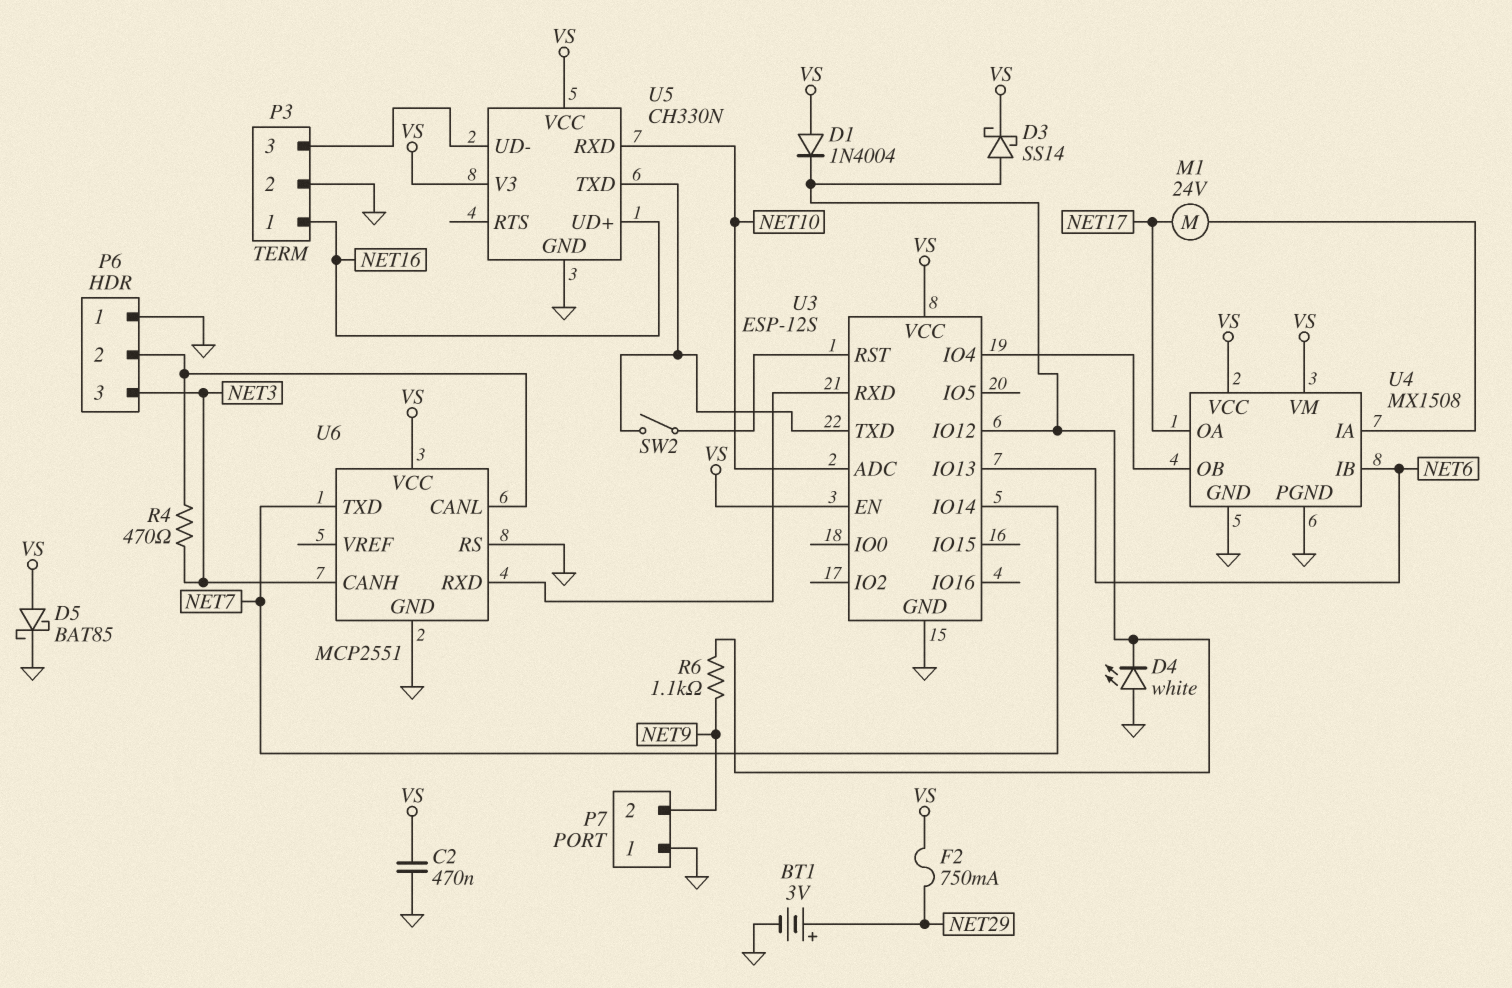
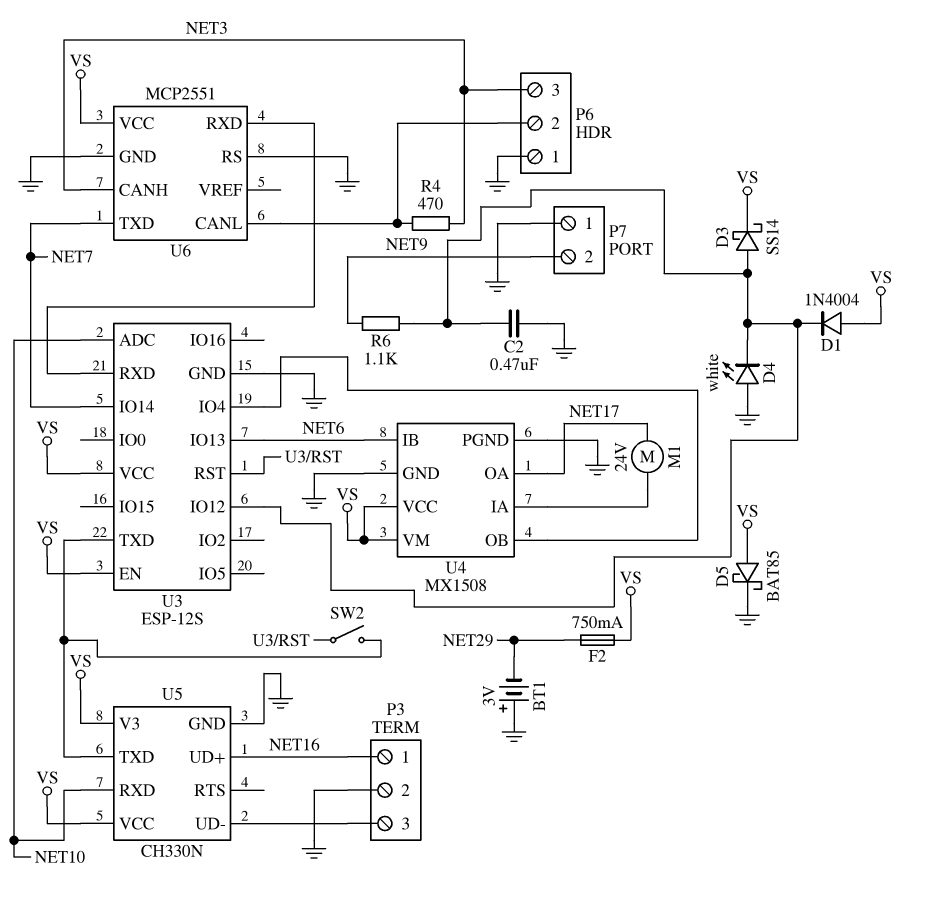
BT1: 3V (plus NET29, minus GND) -> 3V (plus GND, minus NET29)
C2: 470nF (GND, VS) -> 470nF (GND, U3/IO12)

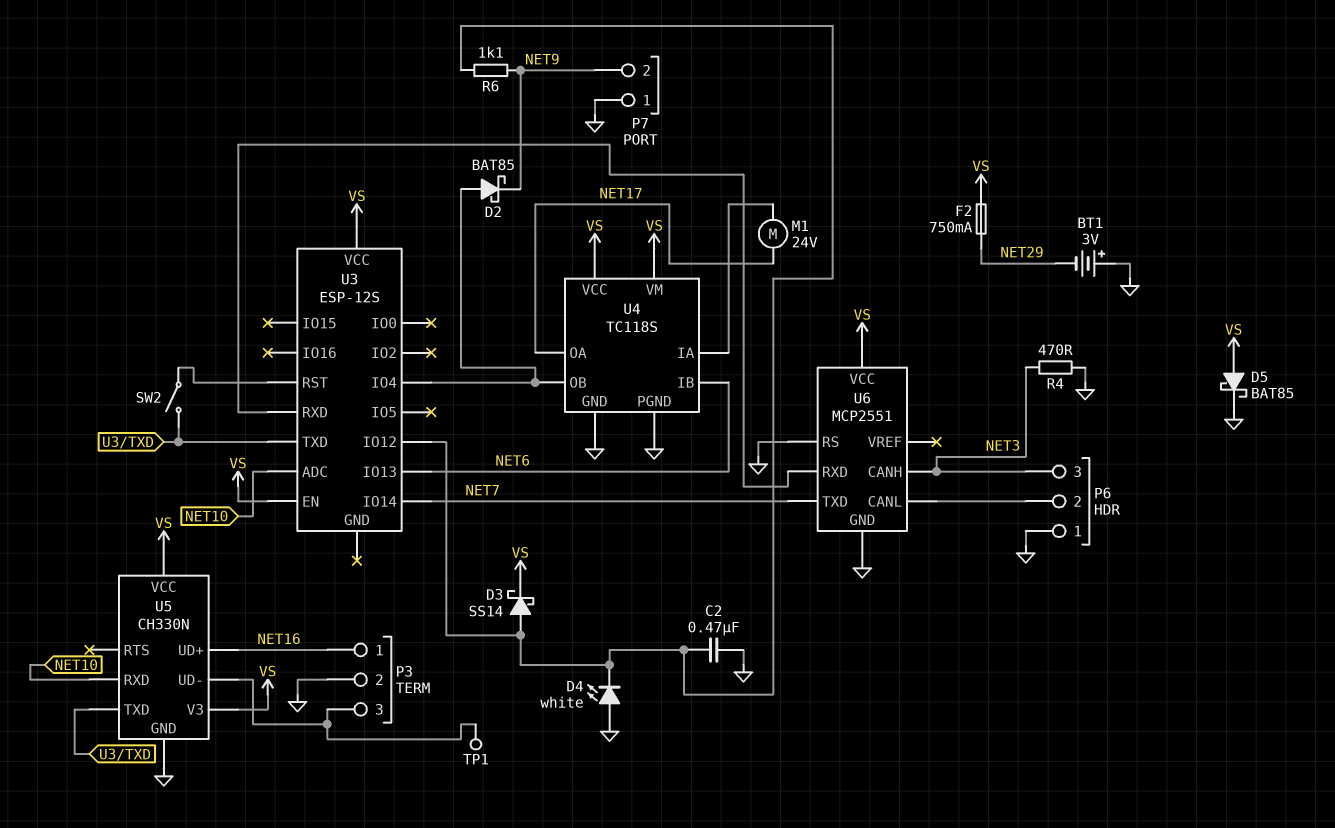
D1: diode 1N4004 (A VS, K U3/IO12) -> none
D2: none -> schottky BAT85 (A U3/IO4, K NET9)
R4: 470 (NET3, P6/2) -> 470 (GND, NET3)
TP1: none -> test point (P3/3)
U3 pin GND: GND -> none
U4: MX1508 -> TC118S

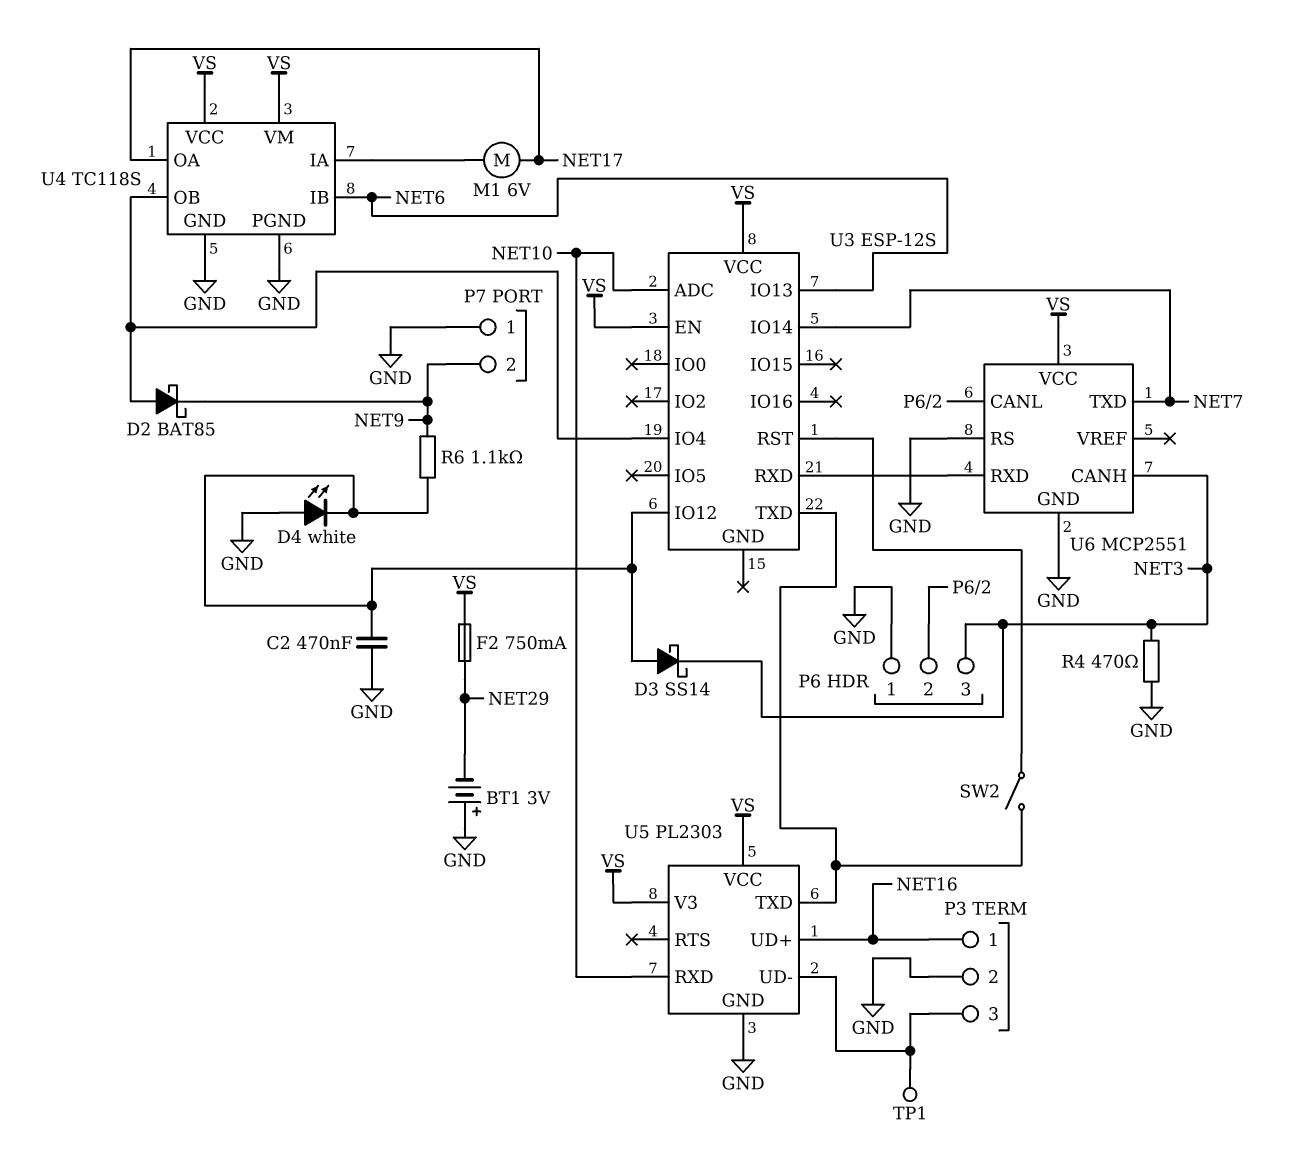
D3: schottky SS14 (A U3/IO12, K VS) -> schottky SS14 (A U3/IO12, K NET3)
D5: schottky BAT85 (A VS, K GND) -> none
M1: motor 24V (NET17, U4/IA) -> motor 6V (NET17, U4/IA)
U5: CH330N -> PL2303

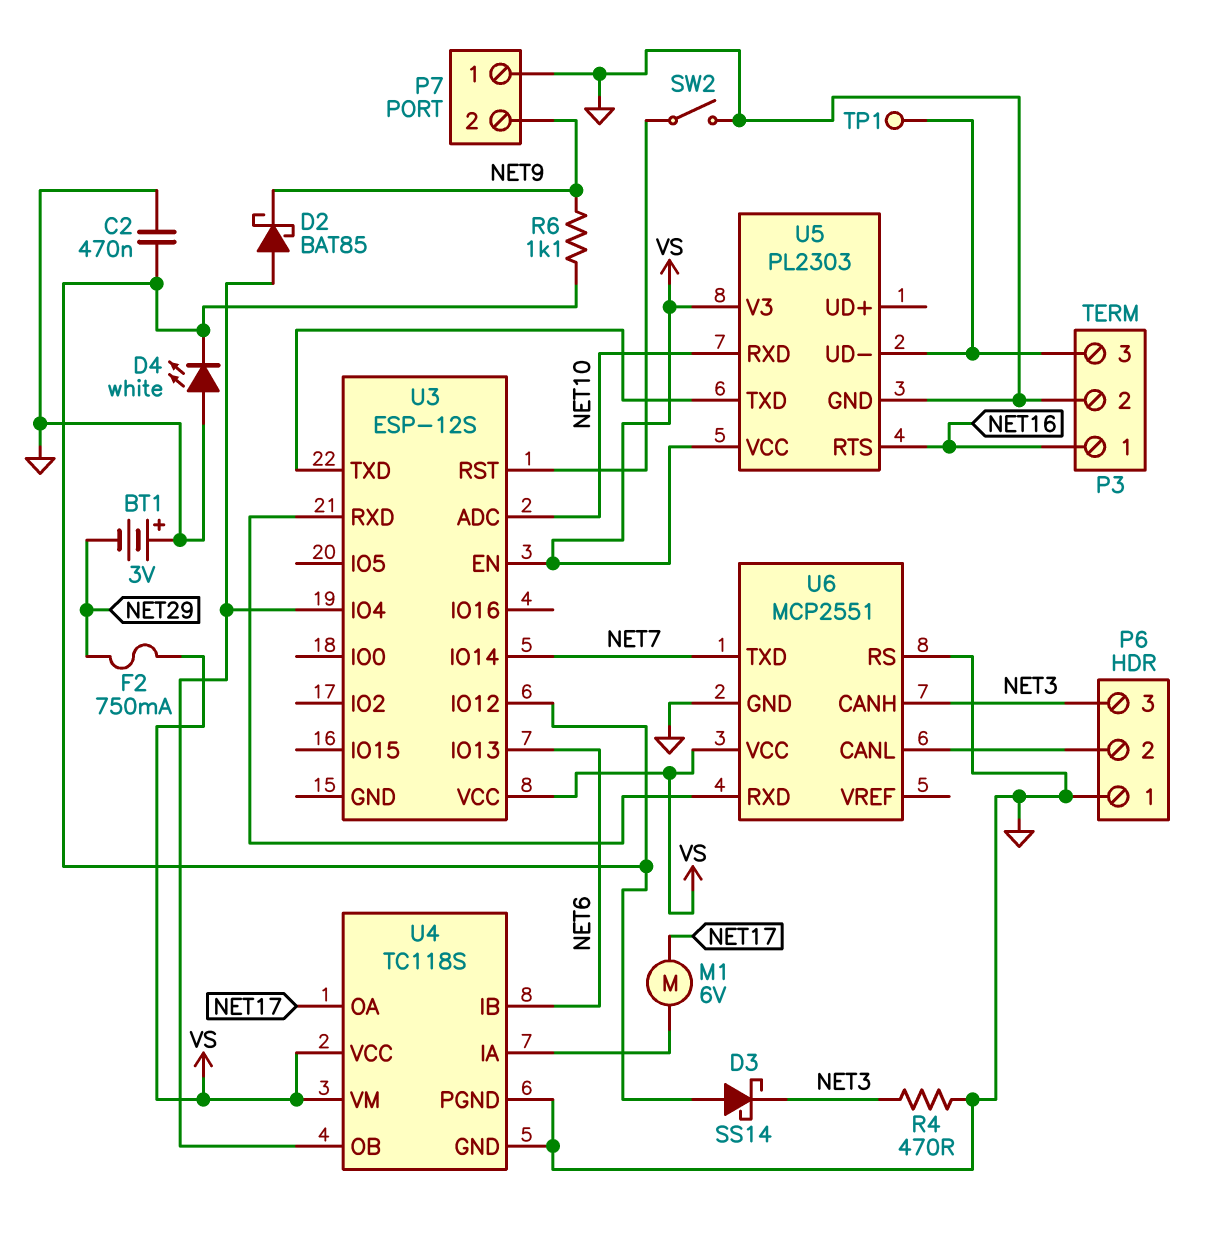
SW2: switch (U3/RST, U3/TXD) -> switch (GND, U3/RST)
U5 pin RTS: none -> NET16
U5 pin UD+: NET16 -> none

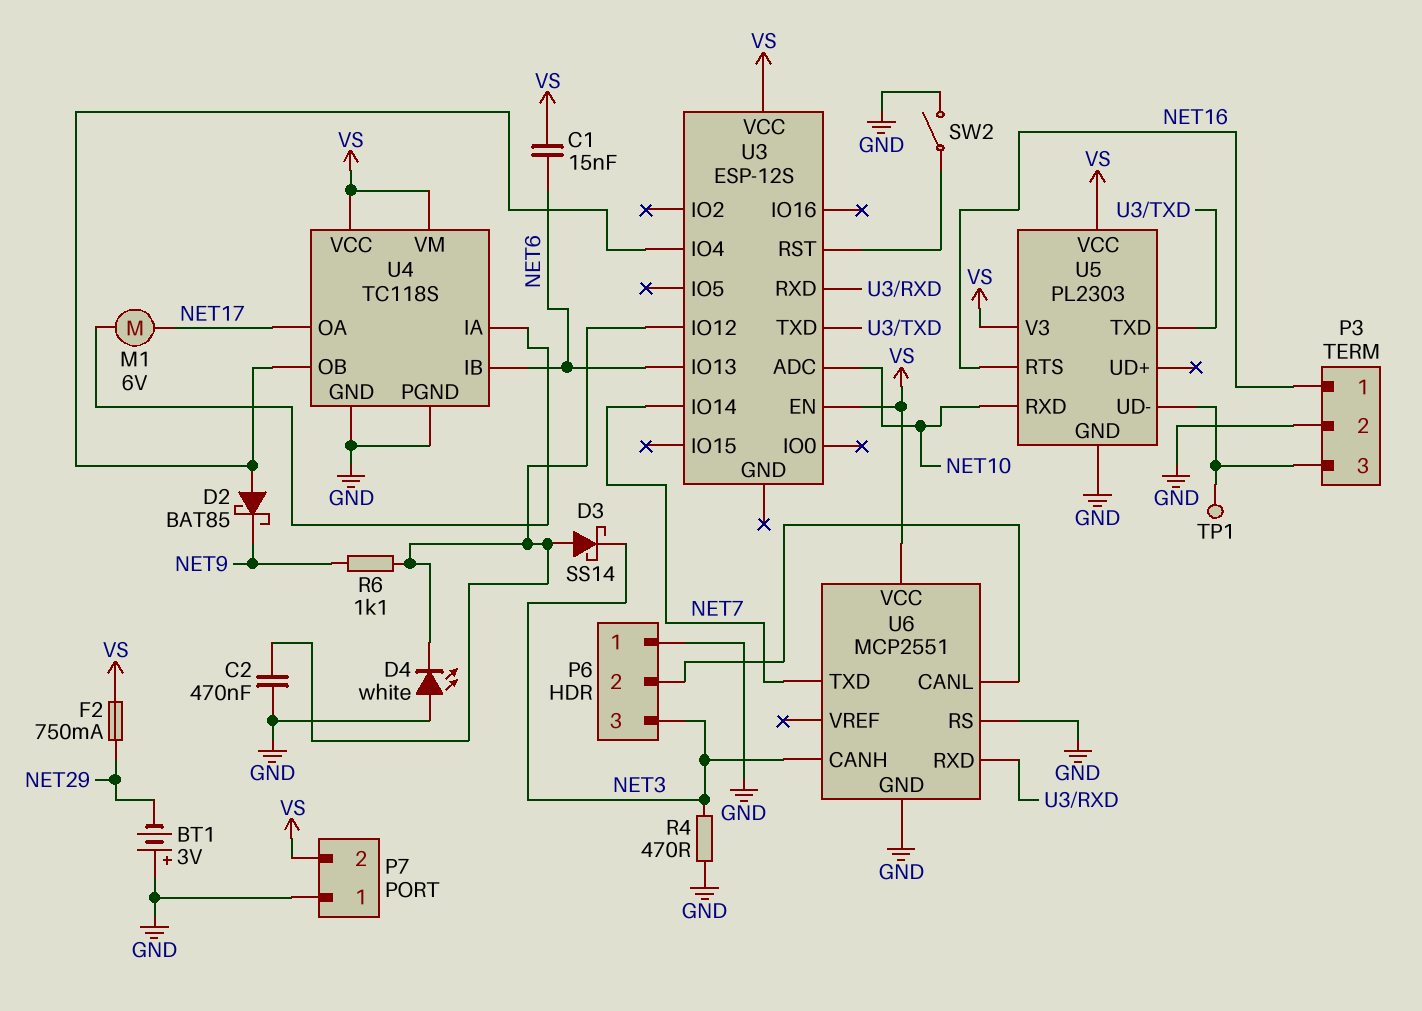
C1: none -> 15nF (NET6, VS)
P7 pin 2: NET9 -> VS

